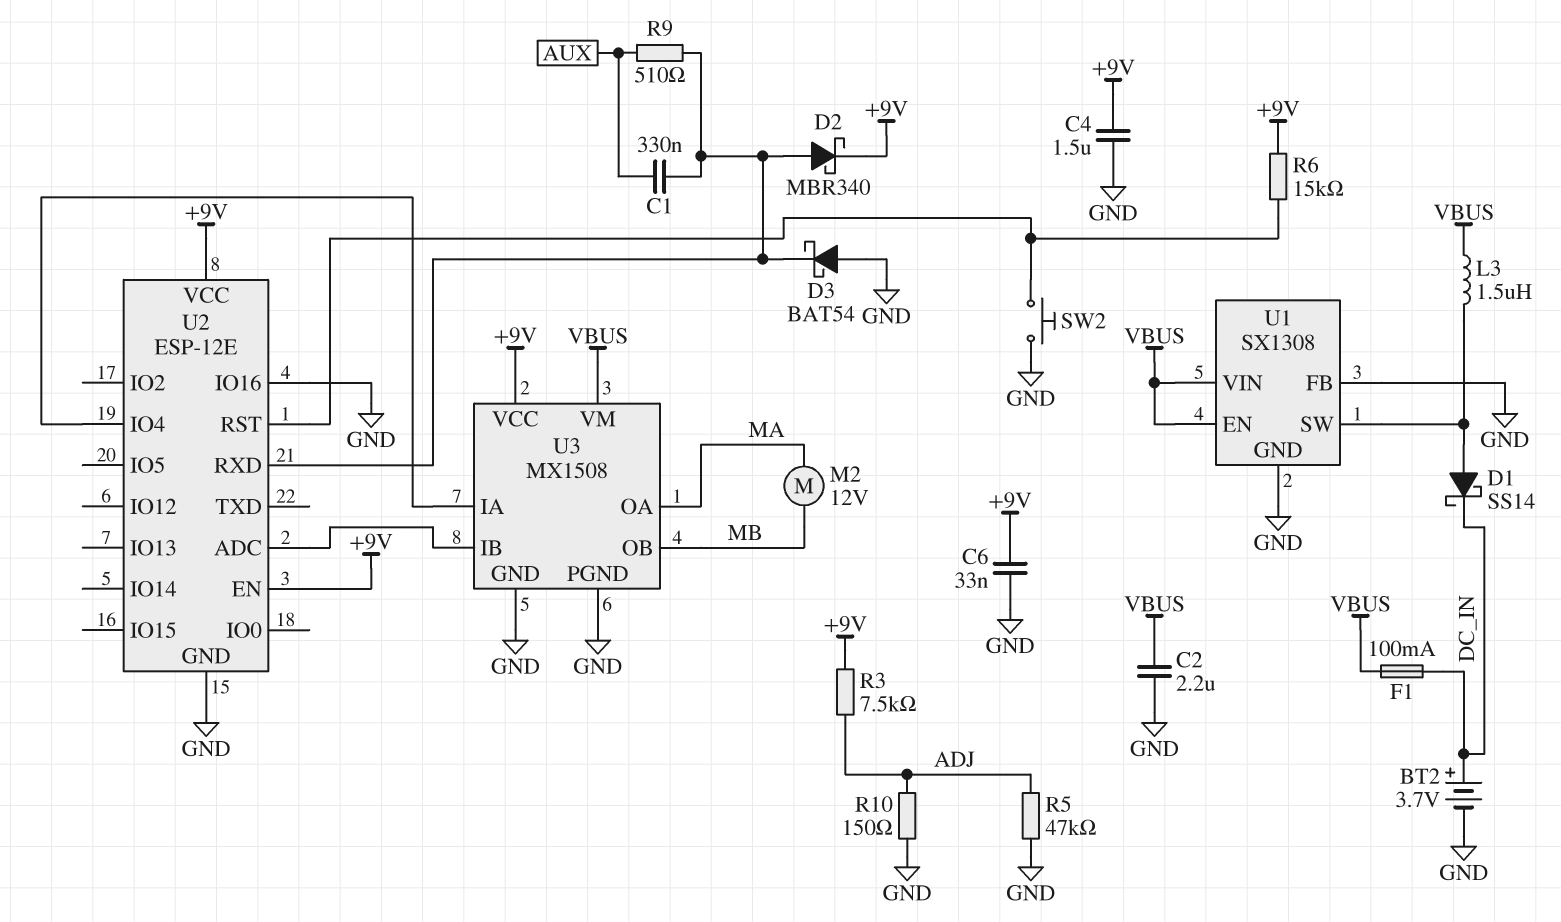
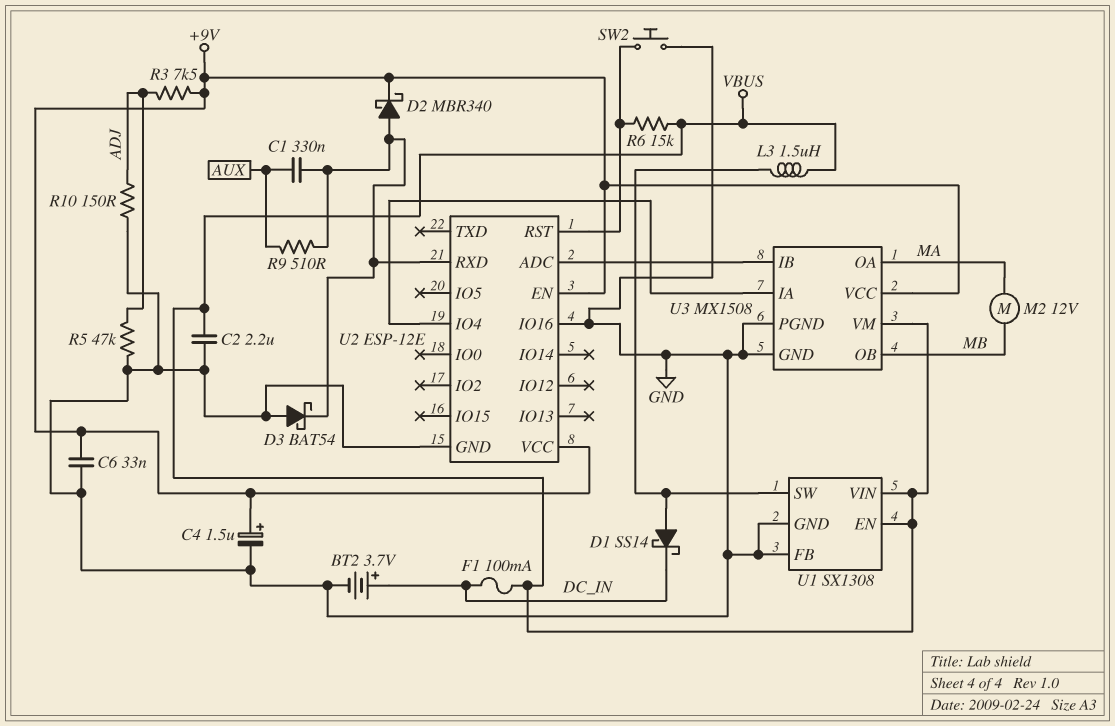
C4: 1.5uF (+9V, GND) -> 1.5uF (plus +9V, minus GND)
R6: 15k (+9V, U2/RST) -> 15k (U2/RST, VBUS)

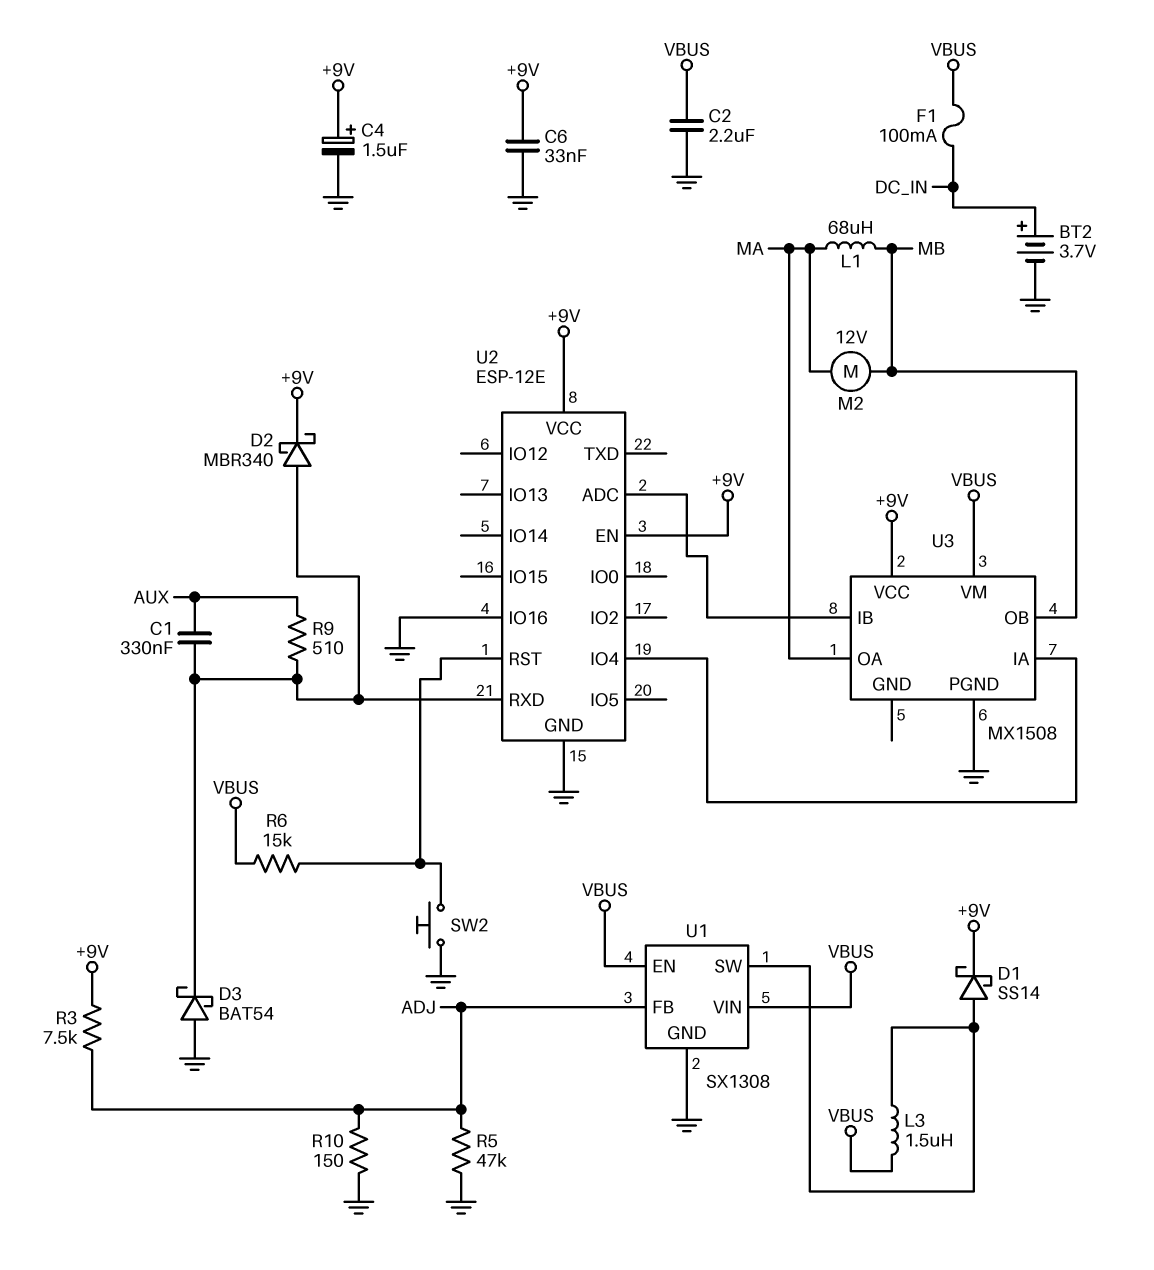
D1: schottky SS14 (A U1/SW, K DC_IN) -> schottky SS14 (A U1/SW, K +9V)
L1: none -> 68uH (MA, MB)
U1 pin FB: GND -> ADJ
U3 pin GND: GND -> none

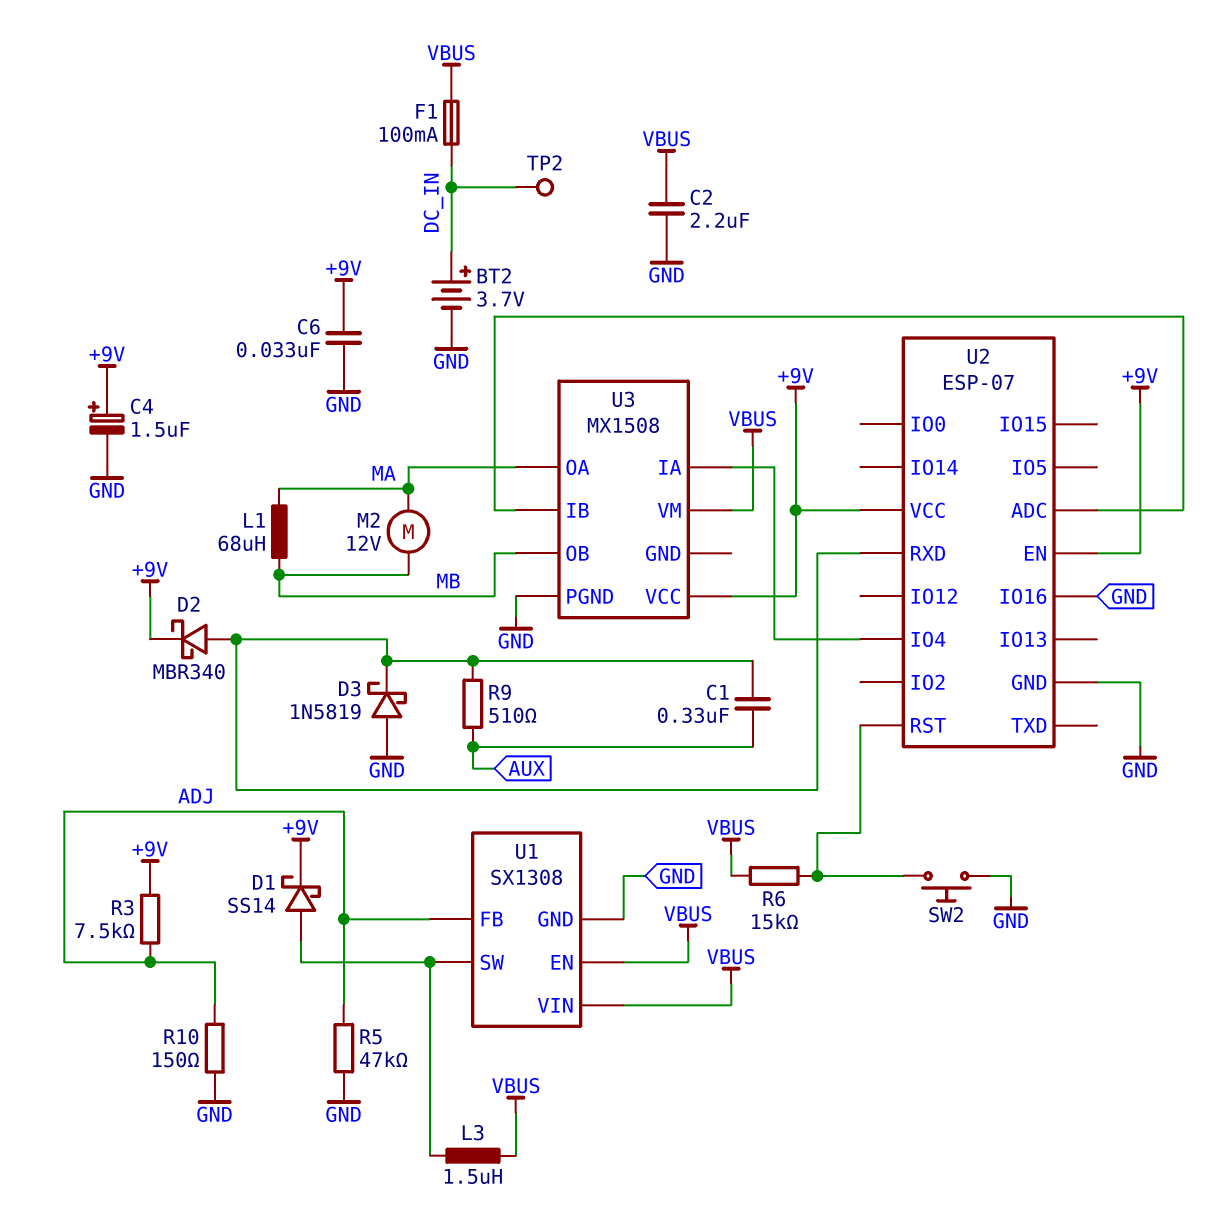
D3: schottky BAT54 (A GND, K U2/RXD) -> schottky 1N5819 (A GND, K U2/RXD)
TP2: none -> test point (DC_IN)
U2: ESP-12E -> ESP-07

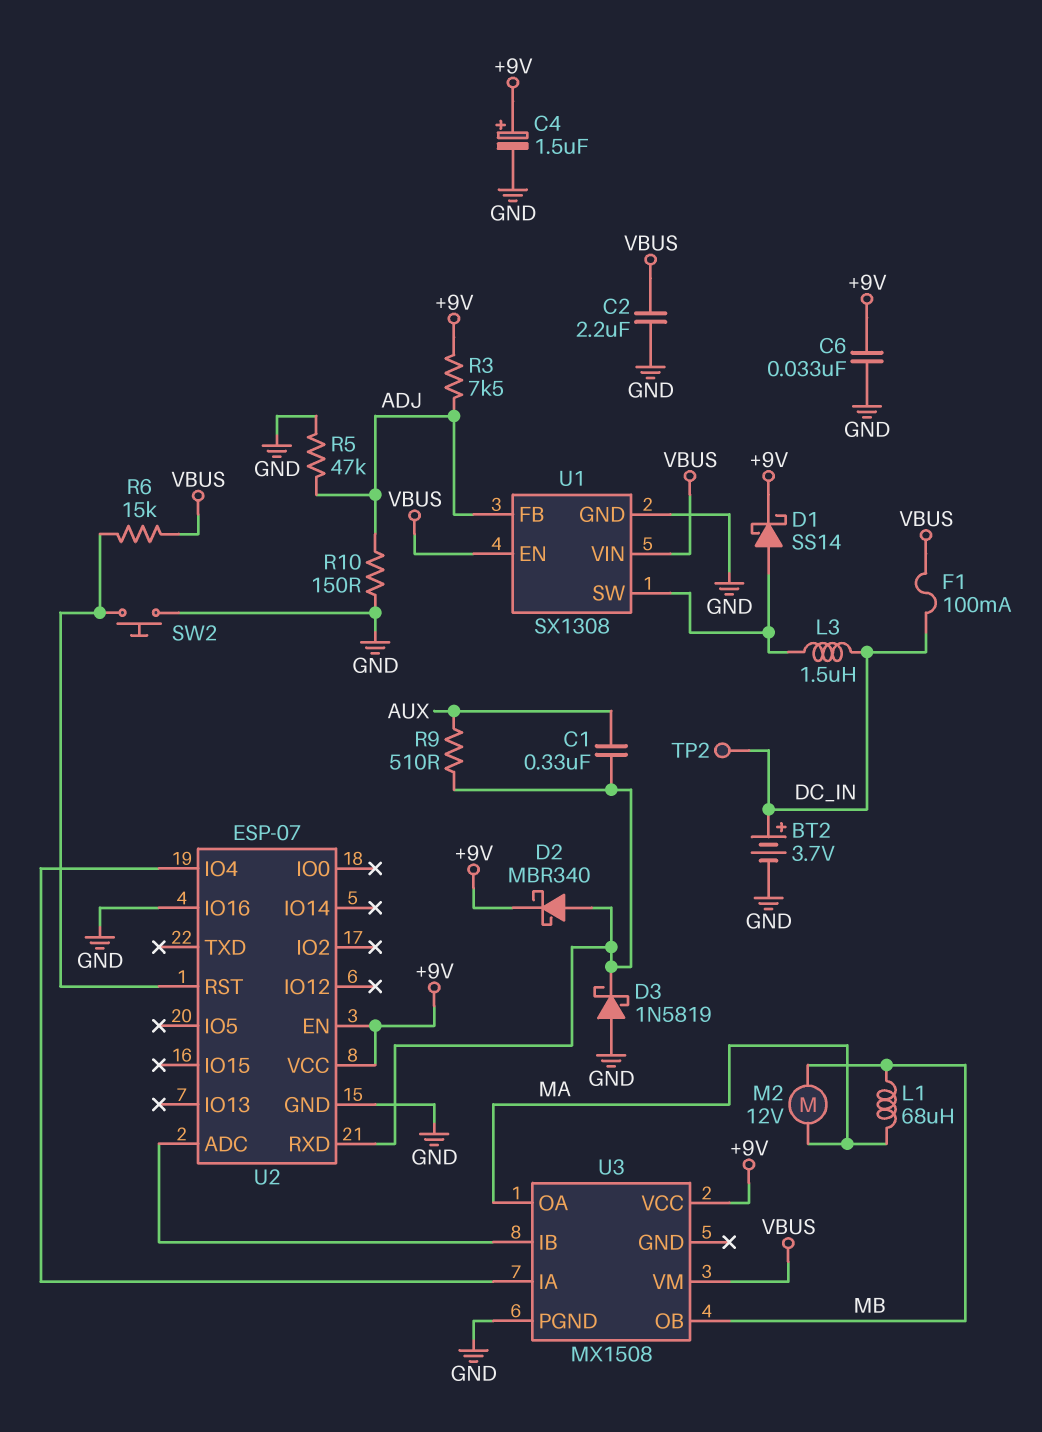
L3: 1.5uH (U1/SW, VBUS) -> 1.5uH (DC_IN, U1/SW)

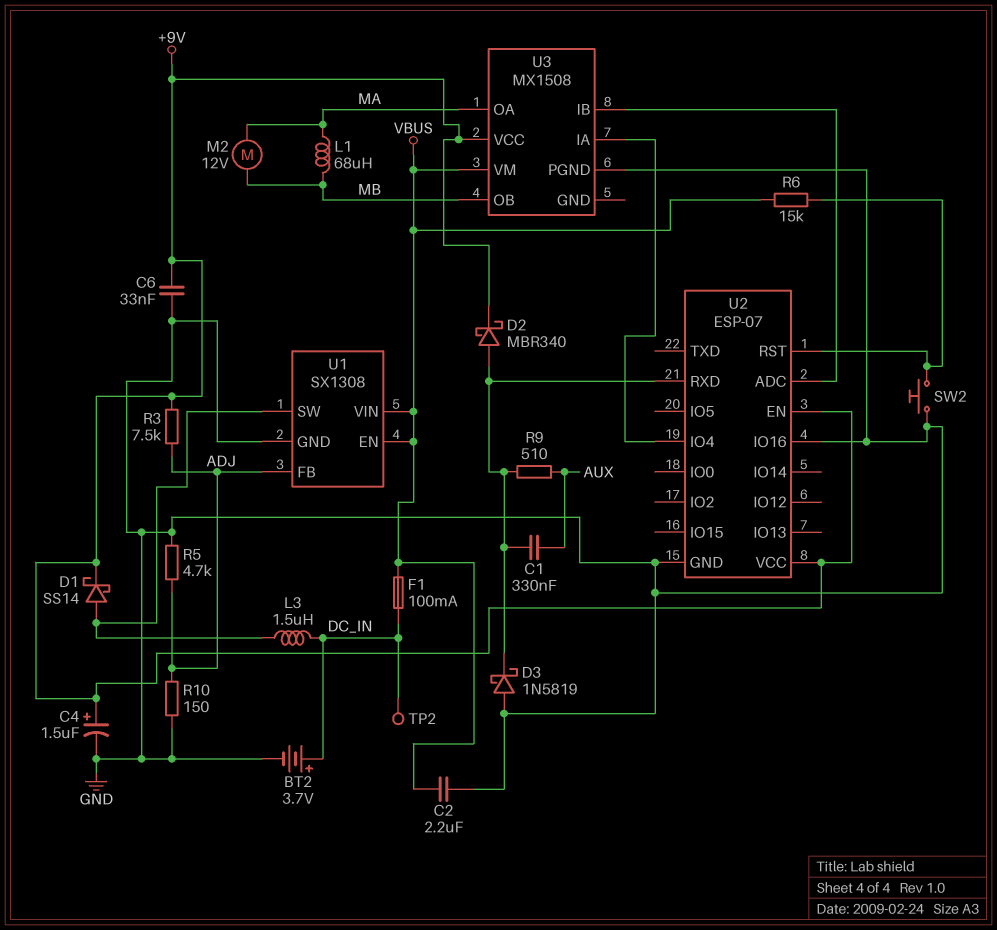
R5: 47k (ADJ, GND) -> 4.7k (ADJ, GND)

